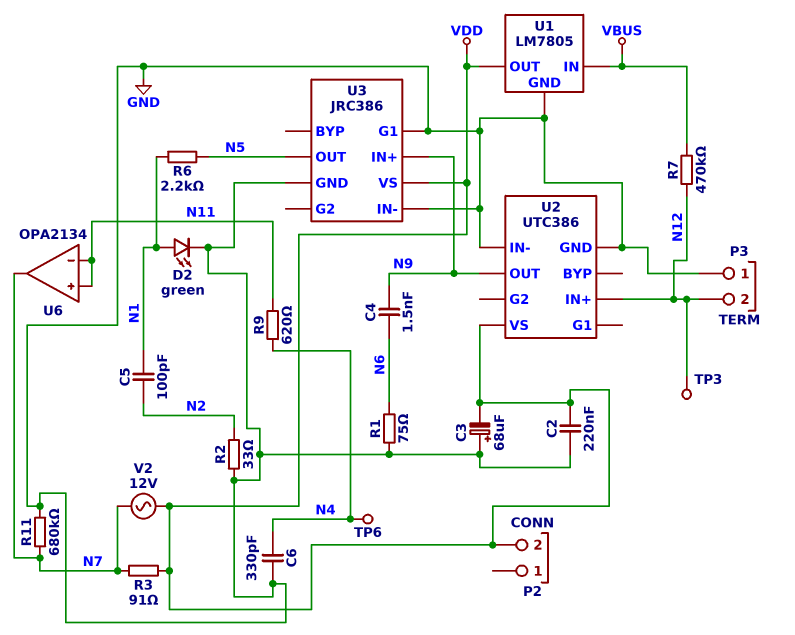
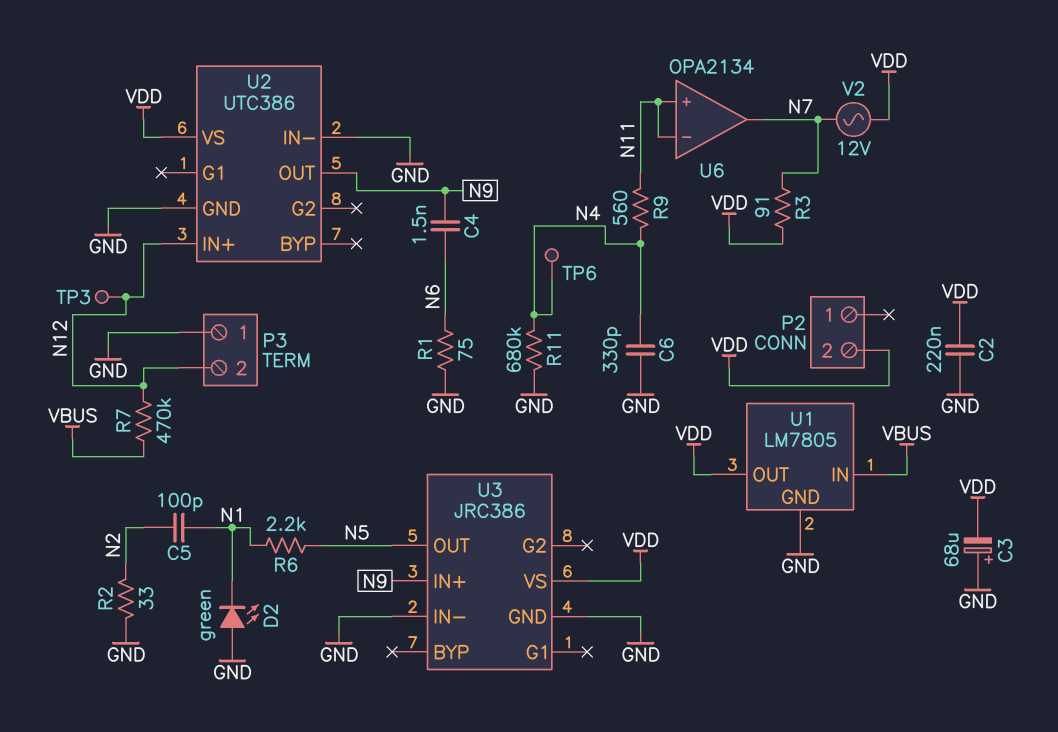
D2: LED green (A N1, K GND) -> LED green (A GND, K N1)
R9: 620 (N4, N11) -> 560 (N4, N11)
R11: 680k (GND, N7) -> 680k (GND, N4)
U3 pin G1: GND -> none

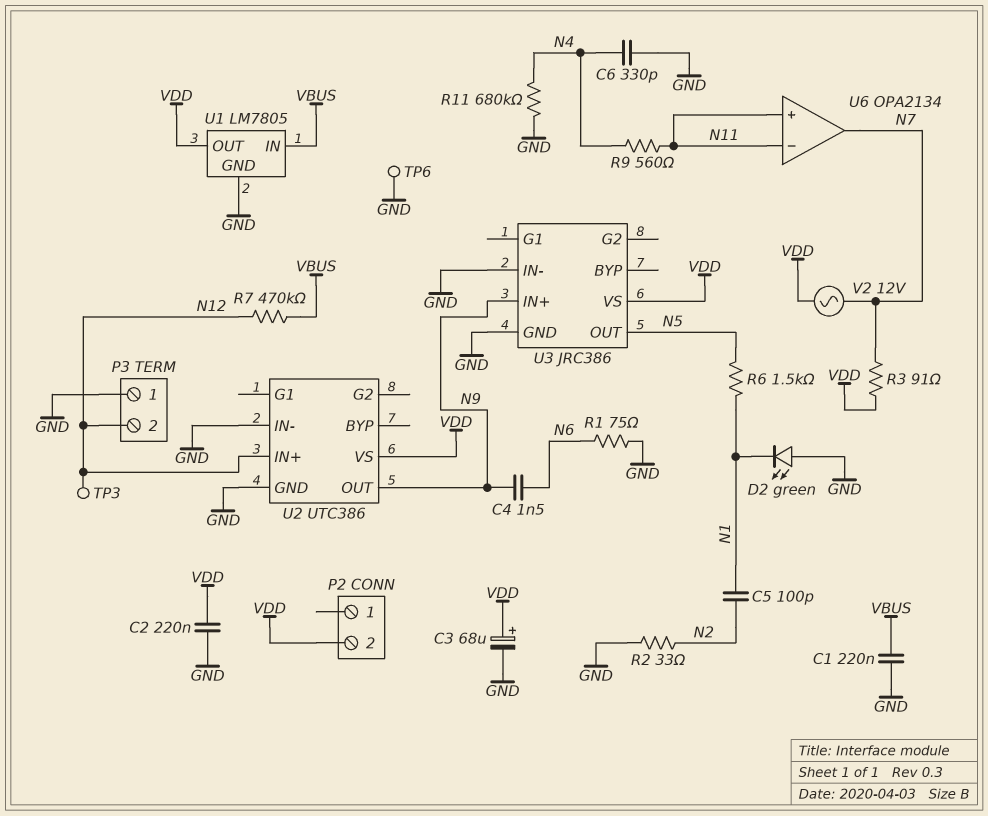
C1: none -> 220nF (GND, VBUS)
C3: 68uF (plus GND, minus VDD) -> 68uF (plus VDD, minus GND)
R6: 2.2k (N1, N5) -> 1.5k (N1, N5)
TP6: test point (N4) -> test point (GND)

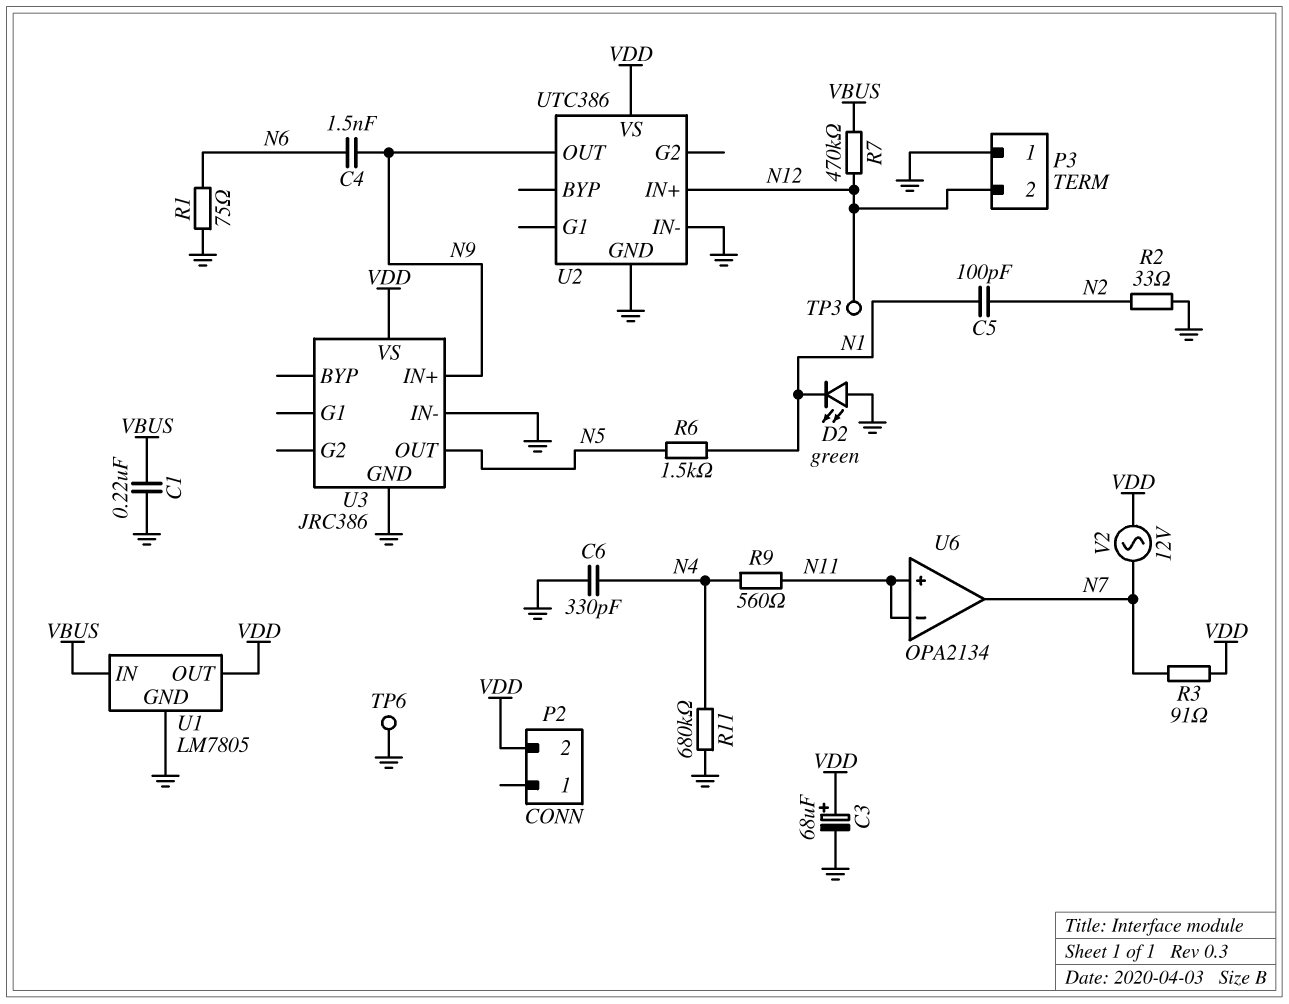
C2: 220nF (GND, VDD) -> none

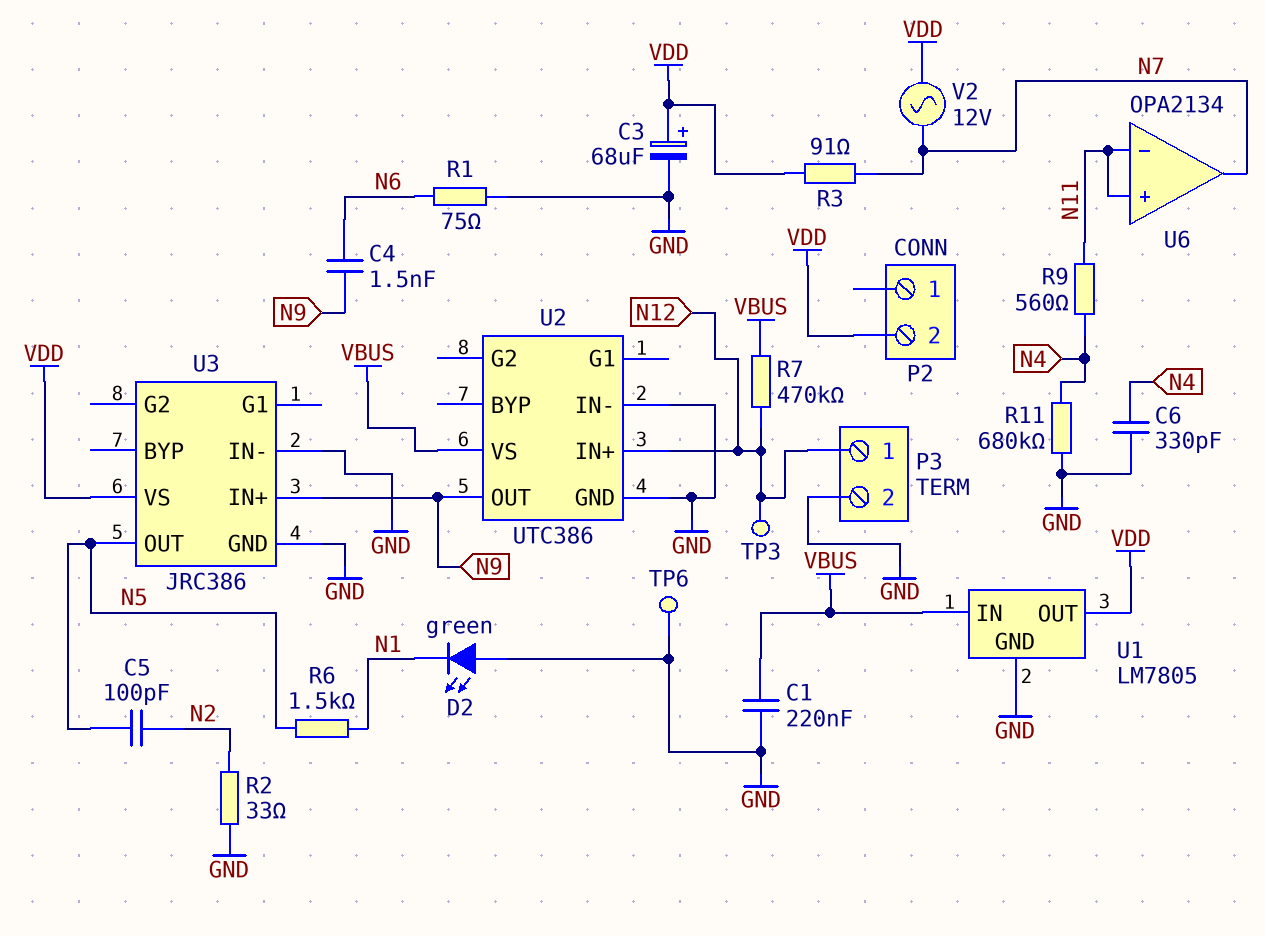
C5: 100pF (N1, N2) -> 100pF (N2, N5)
P3 pin 1: GND -> N12
P3 pin 2: N12 -> GND
U2 pin VS: VDD -> VBUS

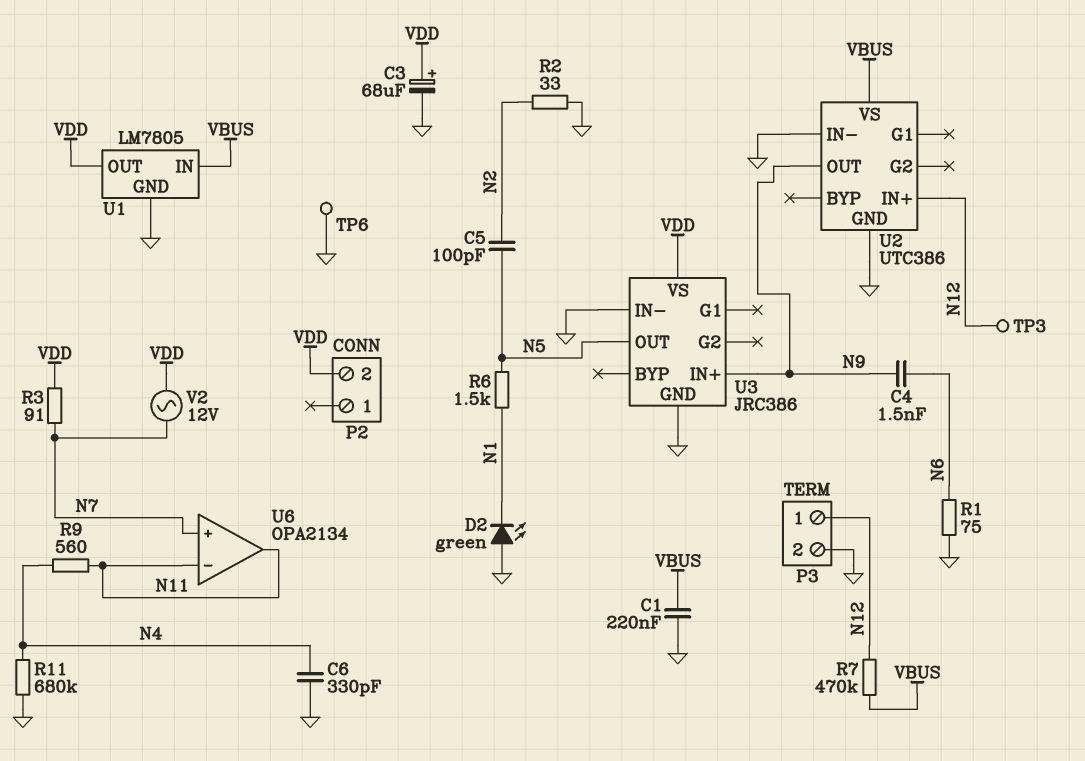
U6 pin in+: N11 -> N7
U6 pin out: N7 -> N11

